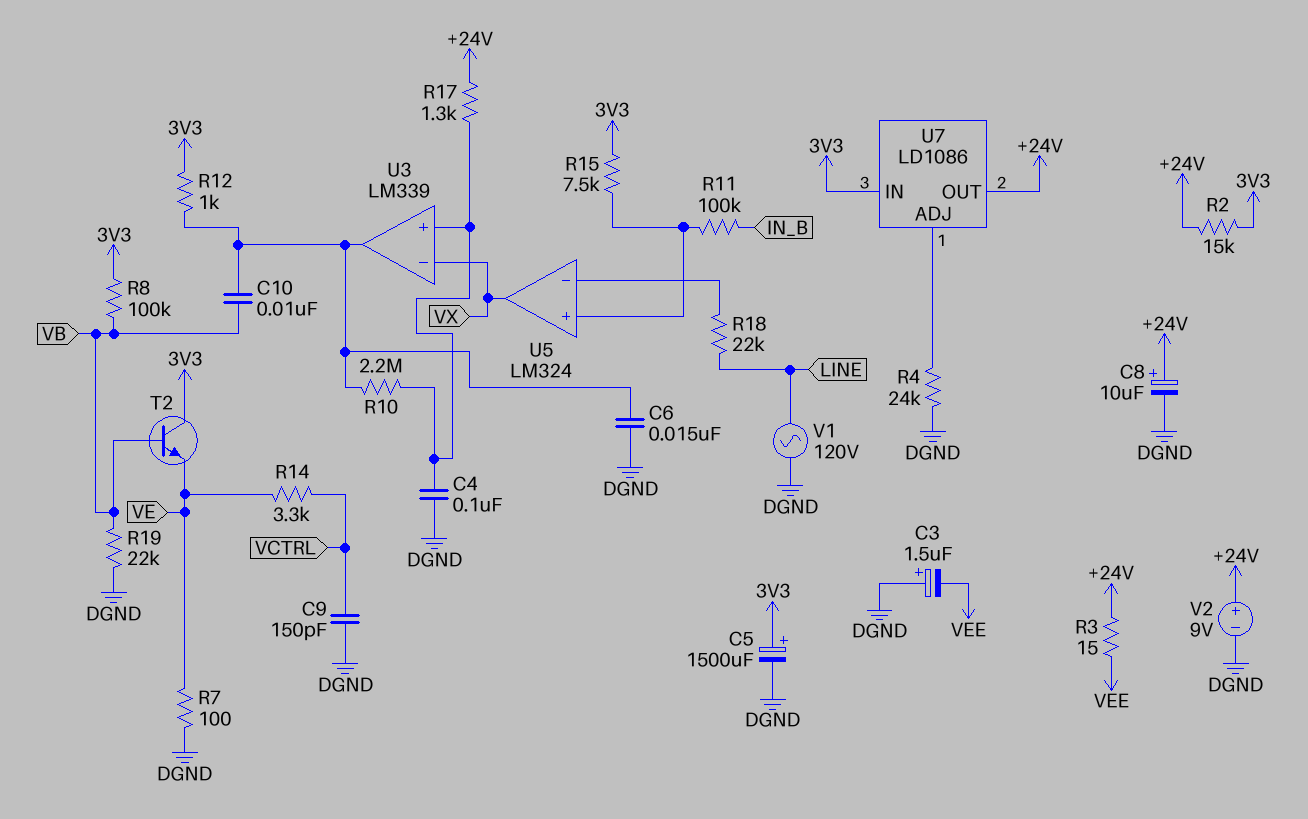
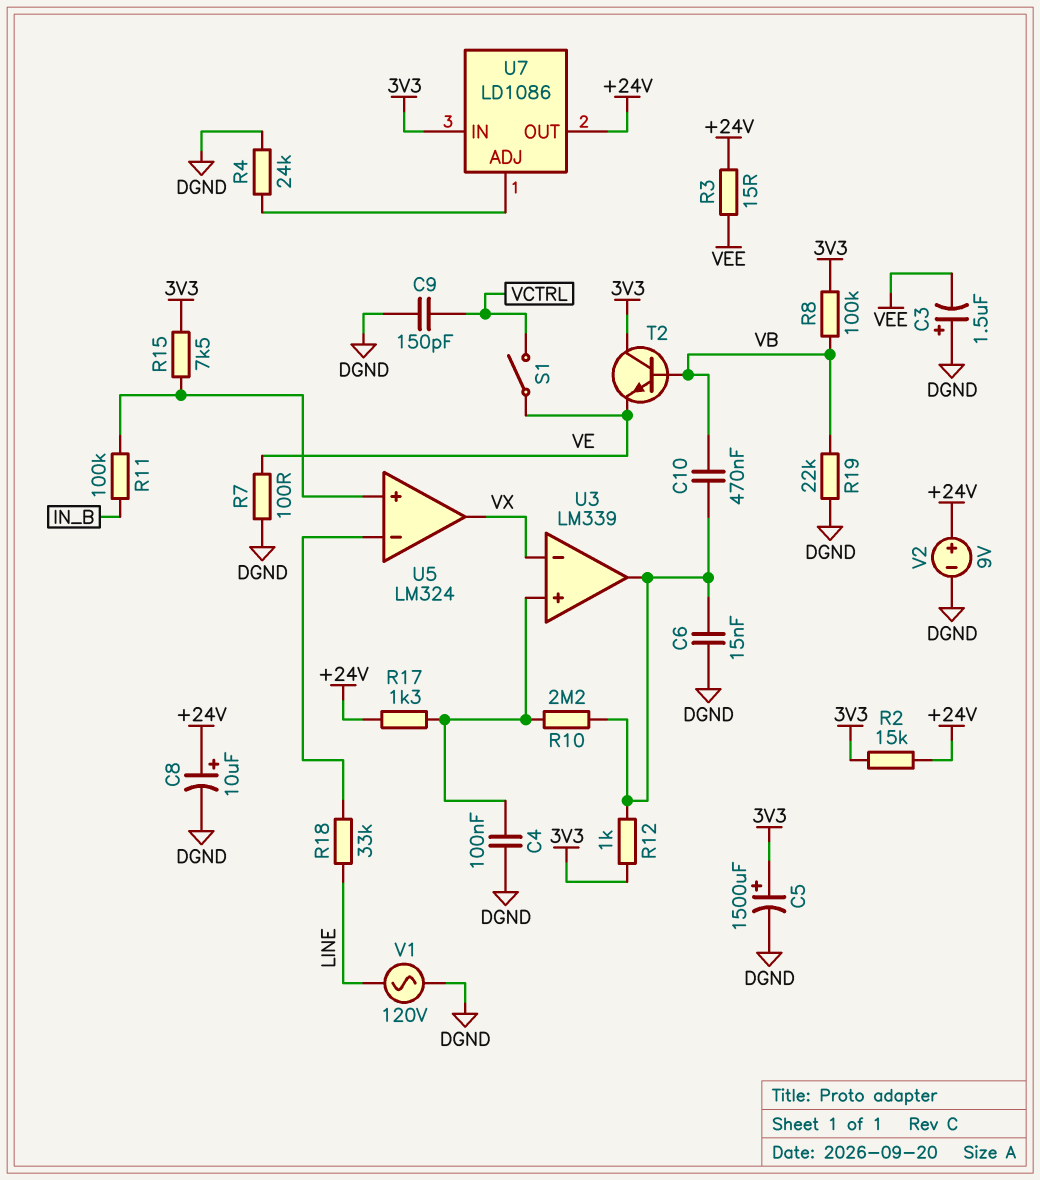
C10: 10nF (U3/out, VB) -> 470nF (U3/out, VB)
R14: 3.3k (VCTRL, VE) -> none
R18: 22k (LINE, U5/in-) -> 33k (LINE, U5/in-)
S1: none -> switch (VCTRL, VE)

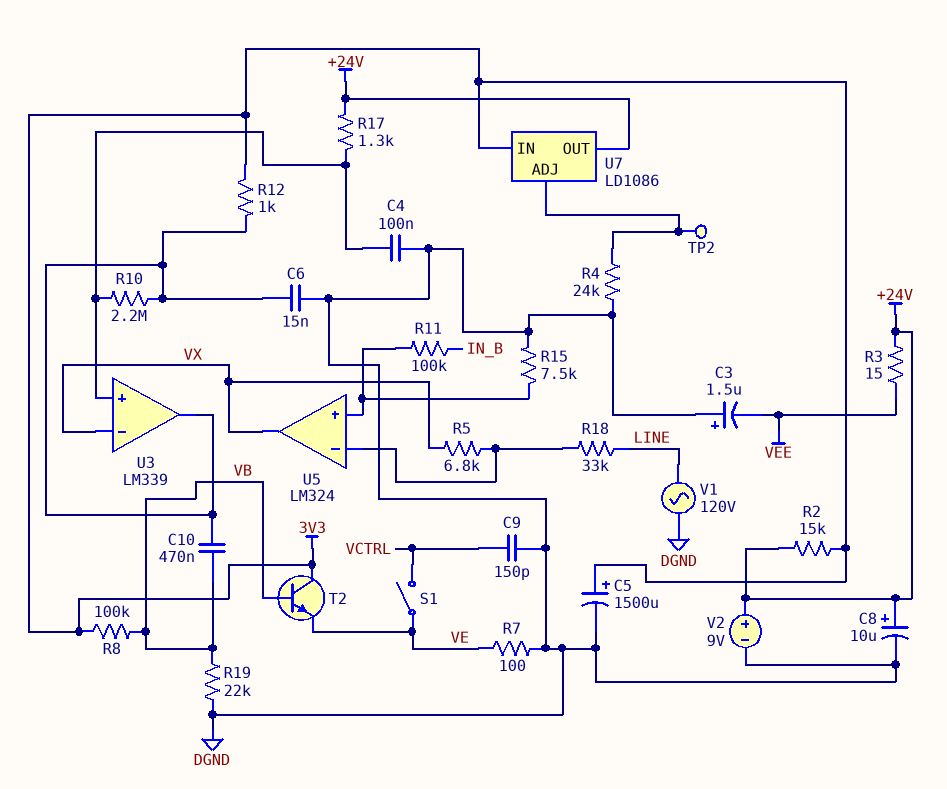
R5: none -> 6.8k (U5/in-, VX)
R15: 7.5k (3V3, U5/in+) -> 7.5k (DGND, U5/in+)
TP2: none -> test point (U7/ADJ)

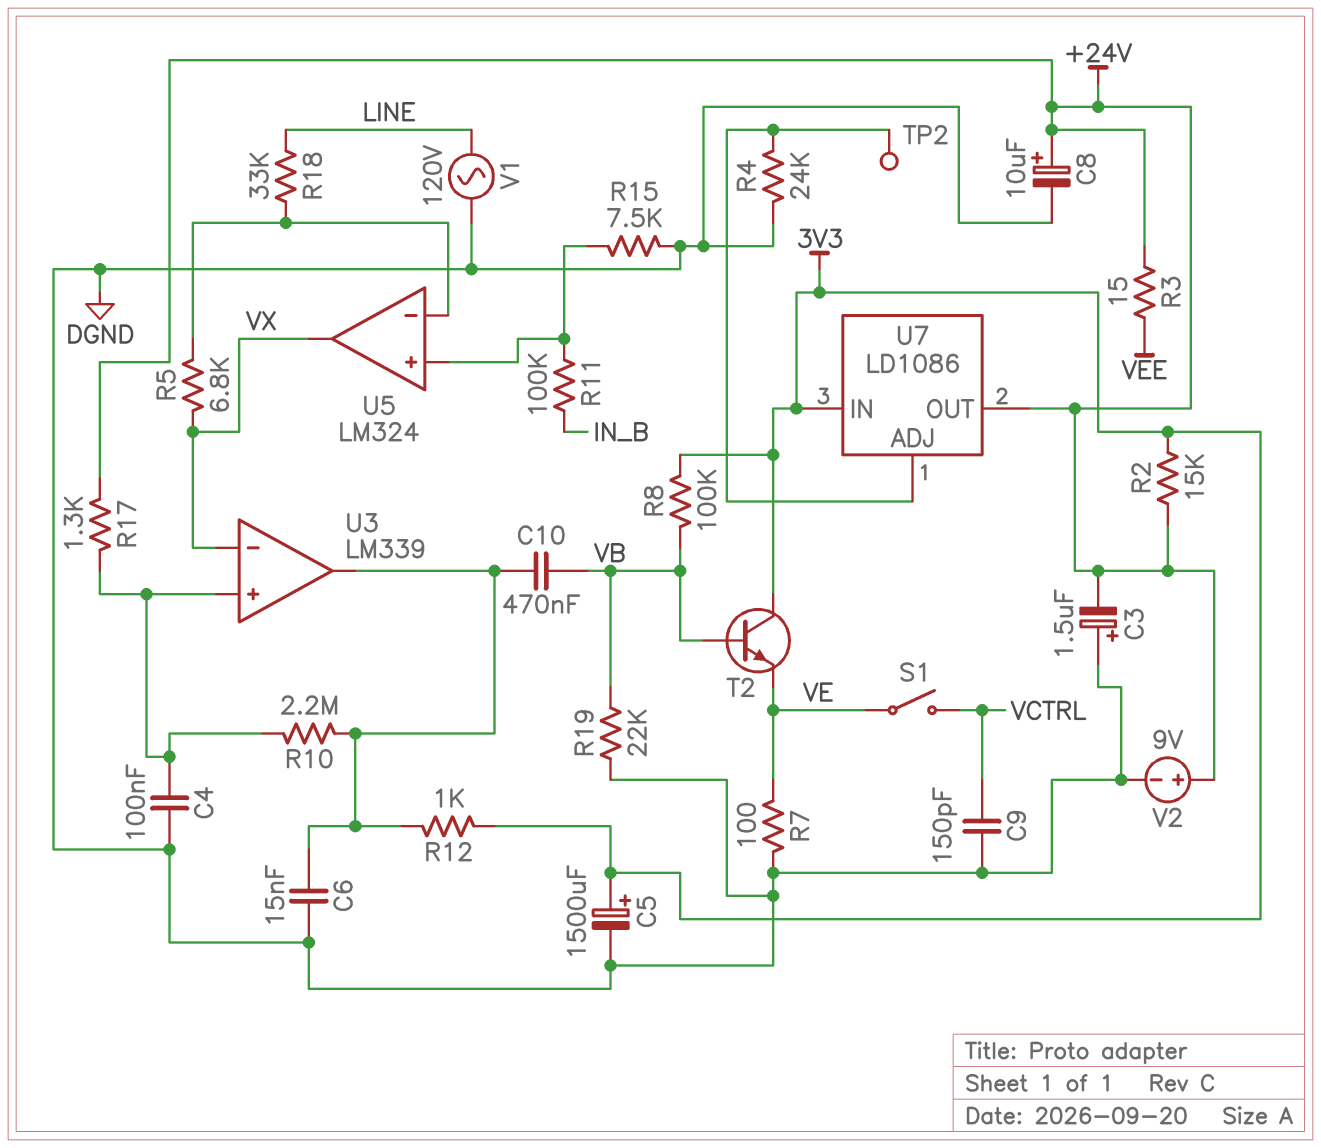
C3: 1.5uF (plus DGND, minus VEE) -> 1.5uF (plus DGND, minus +24V)

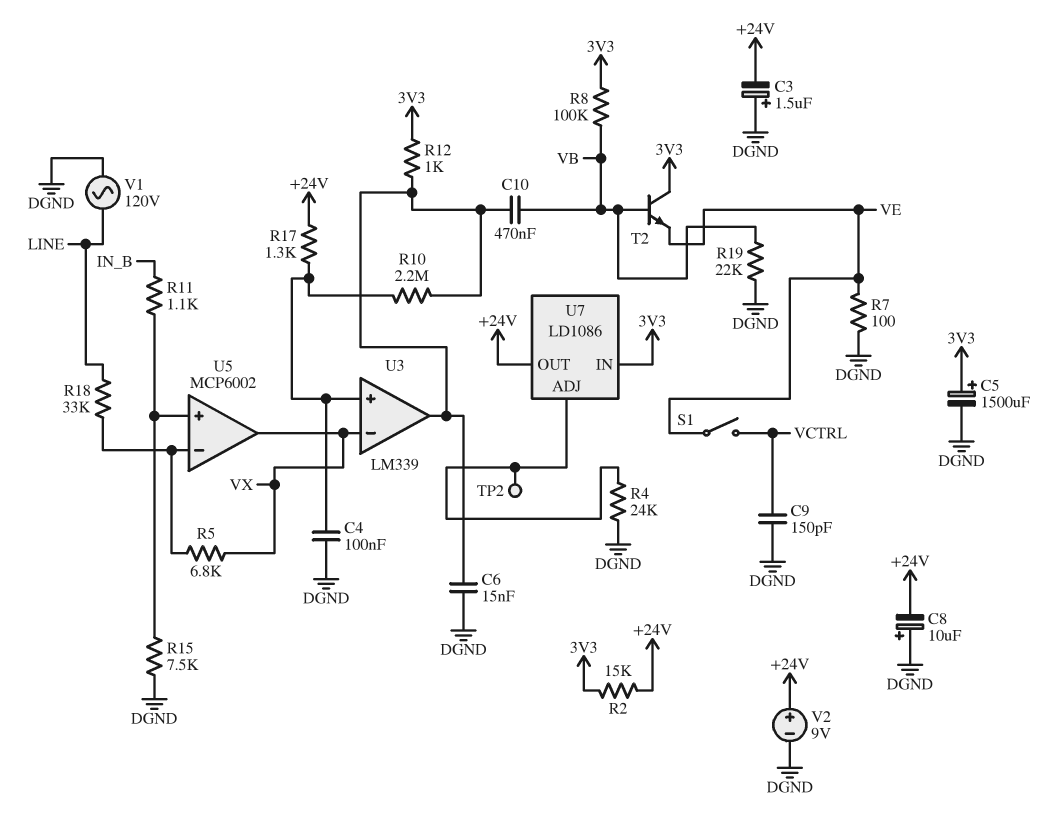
C8: 10uF (plus +24V, minus DGND) -> 10uF (plus DGND, minus +24V)
R3: 15 (+24V, VEE) -> none
R11: 100k (IN_B, U5/in+) -> 1.1k (IN_B, U5/in+)
U5: LM324 -> MCP6002

